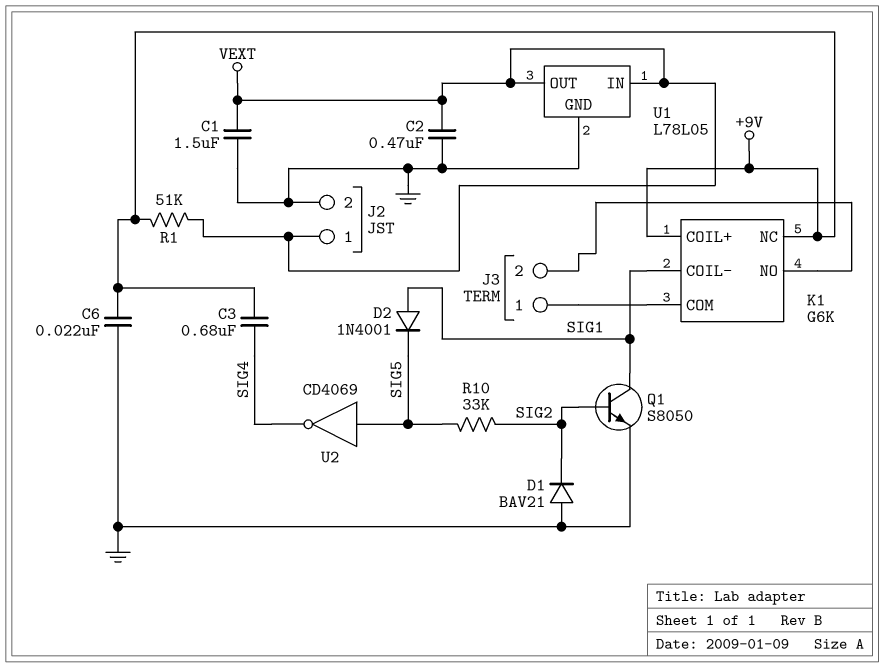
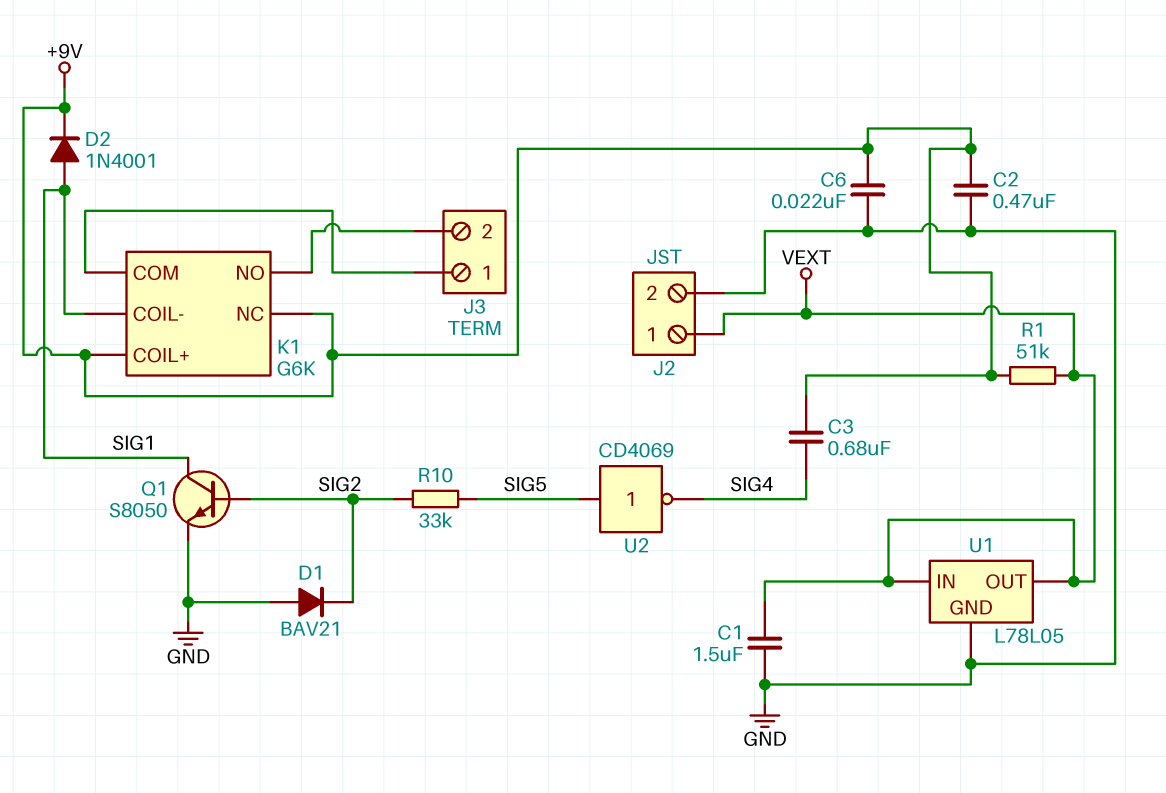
C2: 470nF (GND, VEXT) -> 470nF (+9V, GND)
D2: diode 1N4001 (A SIG1, K SIG5) -> diode 1N4001 (A SIG1, K +9V)

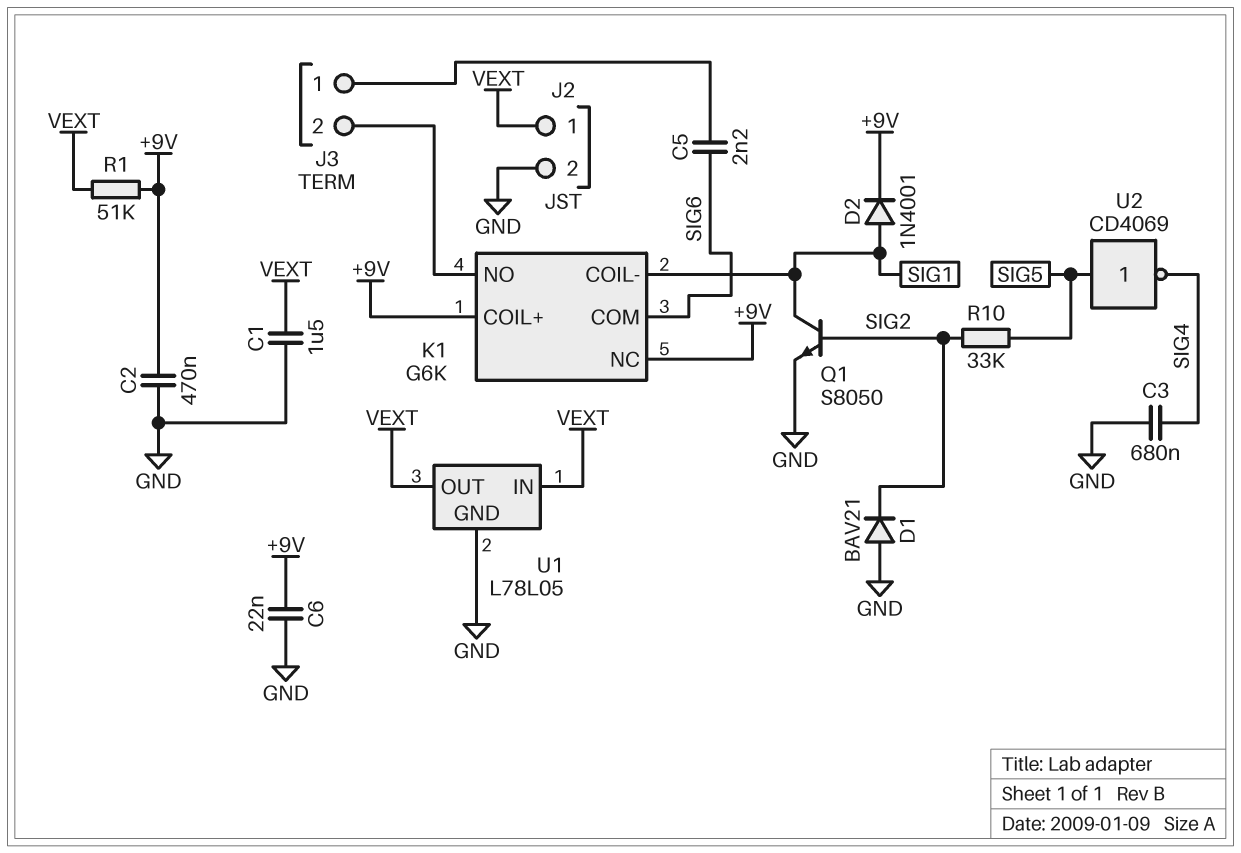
C3: 680nF (+9V, SIG4) -> 680nF (GND, SIG4)
C5: none -> 2.2nF (J3/1, SIG6)
K1 pin COM: J3/1 -> SIG6

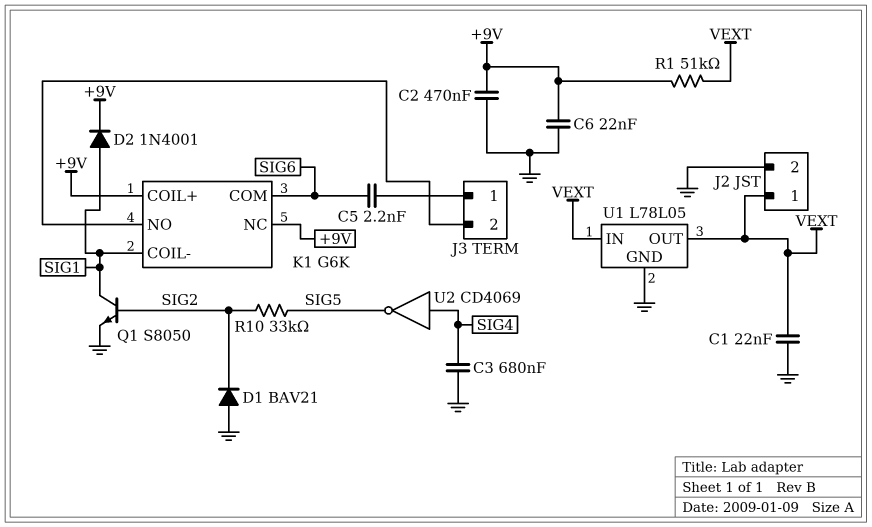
C1: 1.5uF (GND, VEXT) -> 22nF (GND, VEXT)
U2: NOT CD4069 (in SIG5, out SIG4) -> NOT CD4069 (in SIG4, out SIG5)

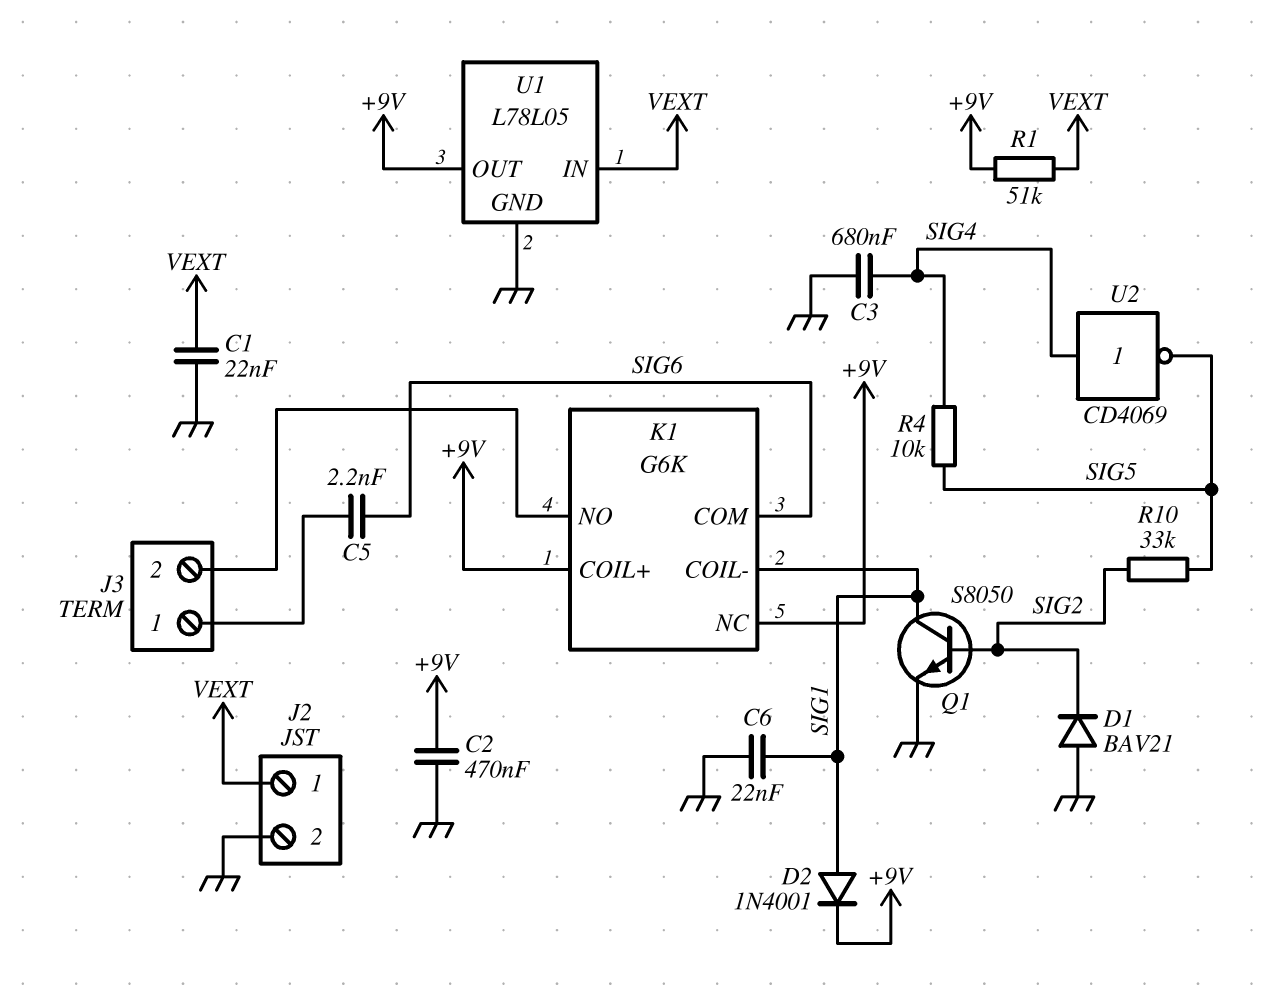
C6: 22nF (+9V, GND) -> 22nF (GND, SIG1)
R4: none -> 10k (SIG4, SIG5)
U1 pin OUT: VEXT -> +9V

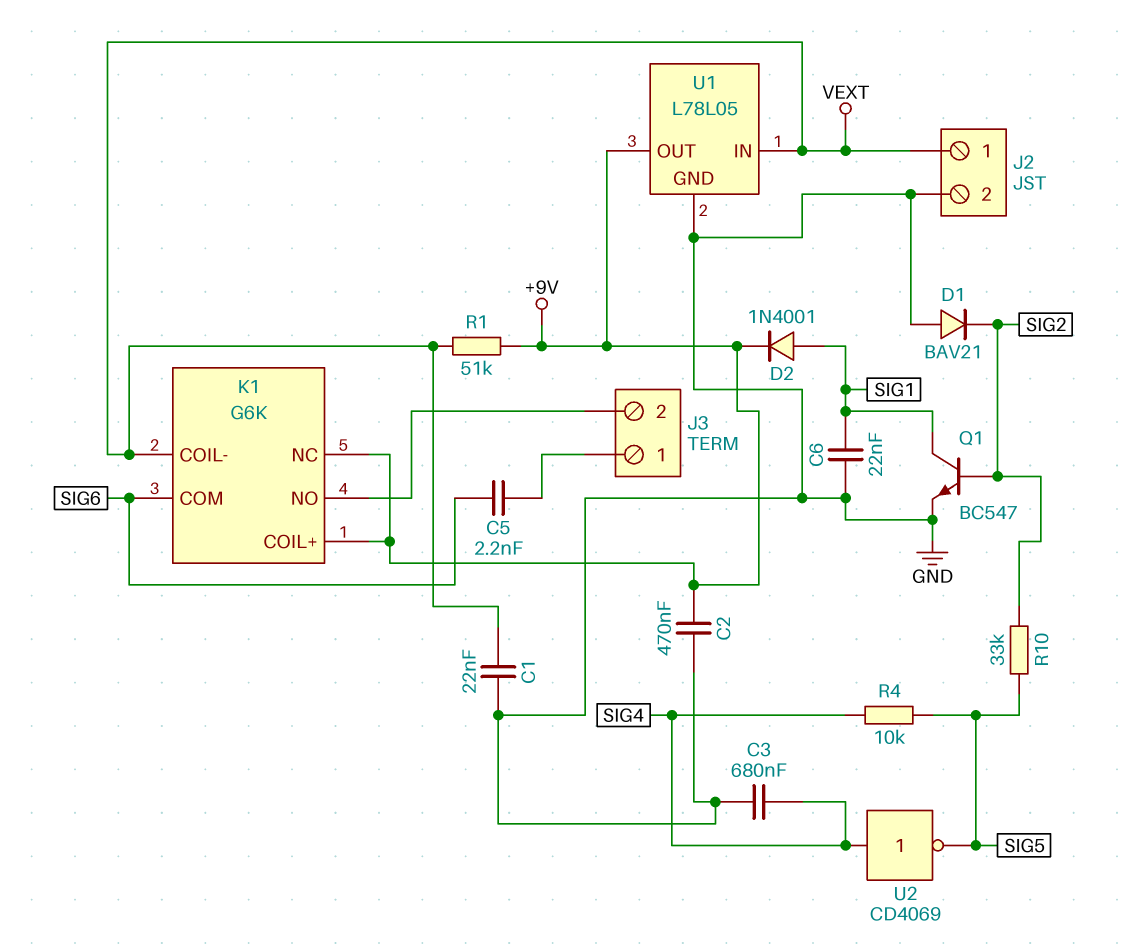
K1 pin COIL-: SIG1 -> VEXT
Q1: NPN S8050 (B SIG2, C SIG1, E GND) -> NPN BC547 (B SIG2, C SIG1, E GND)

